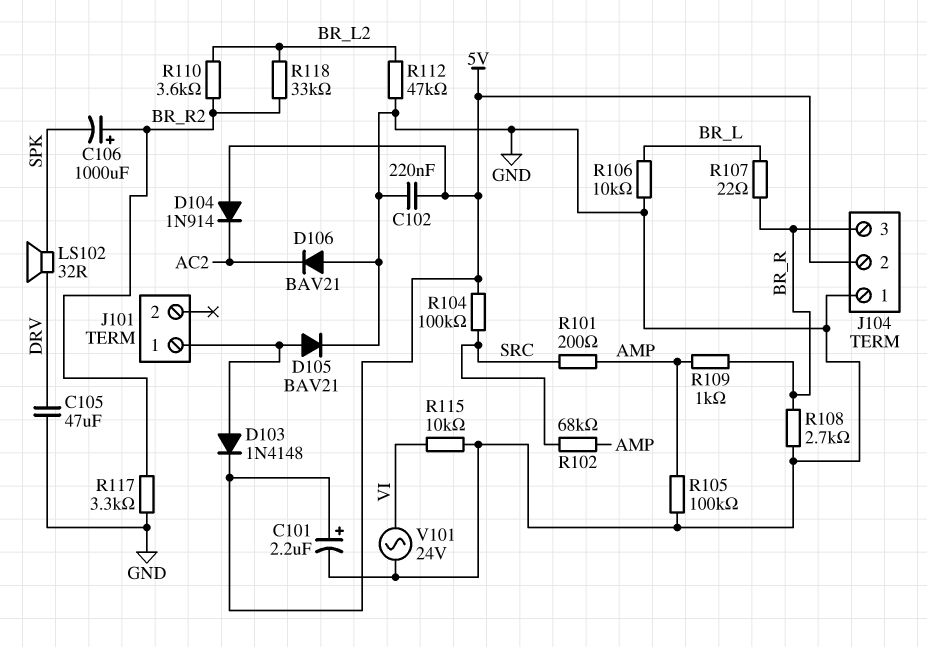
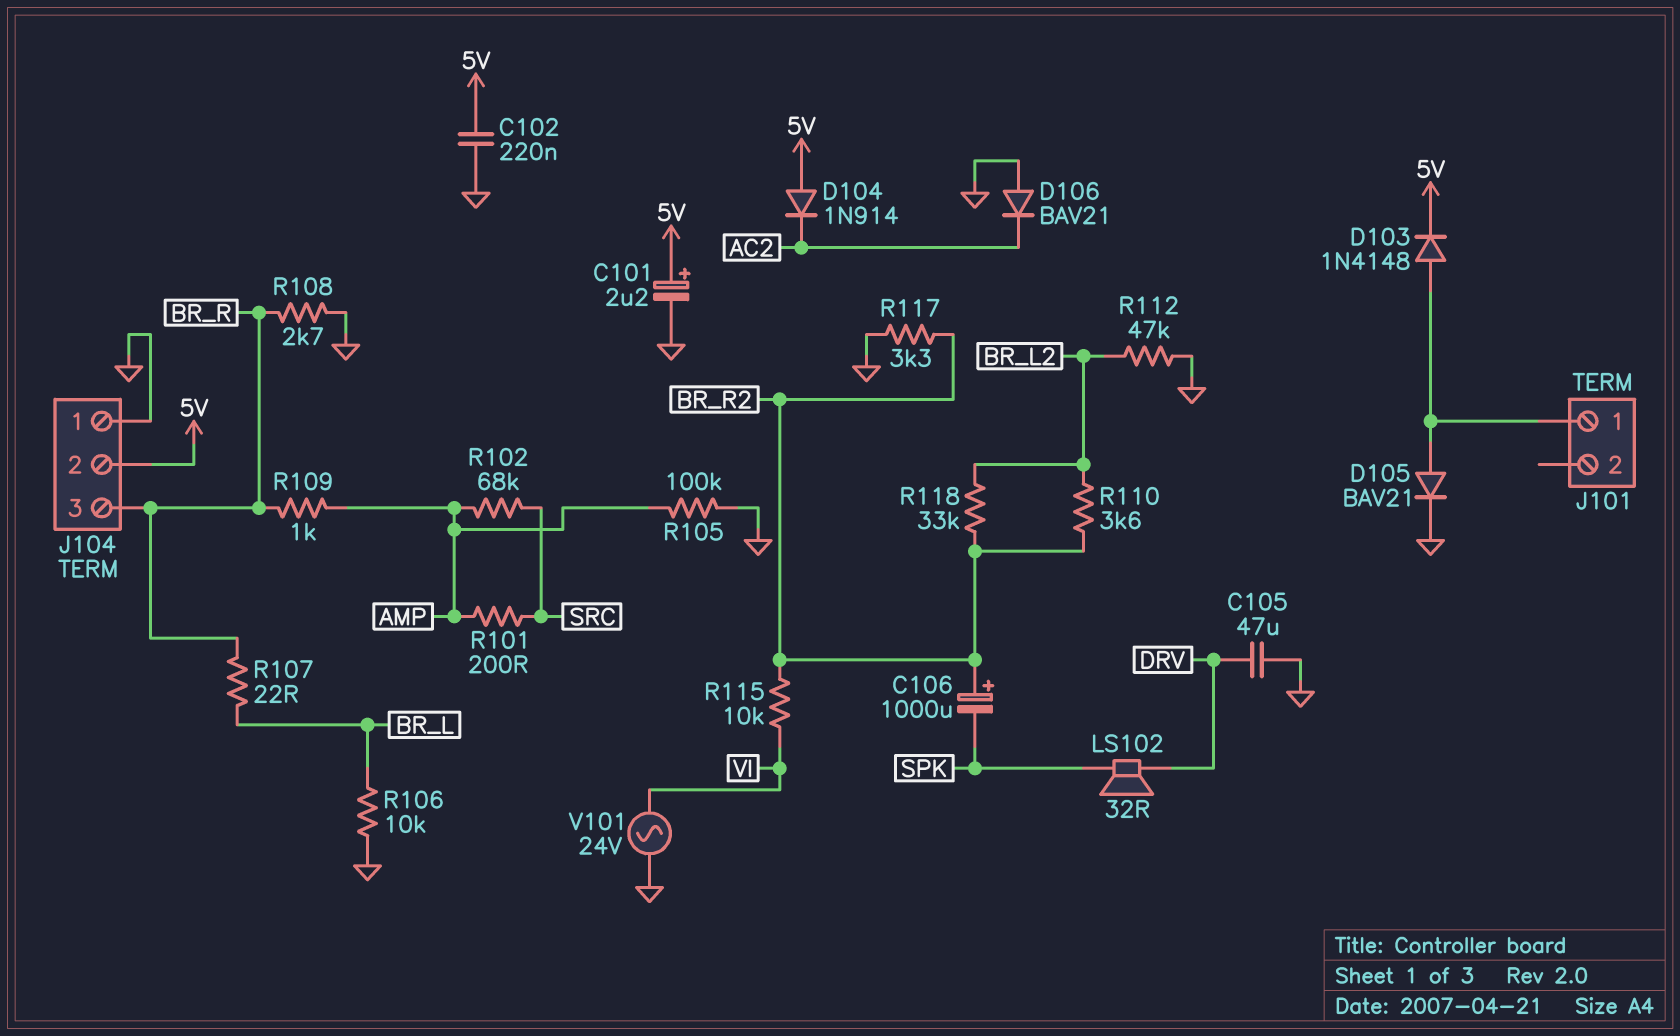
R104: 100k (5V, SRC) -> none
R115: 10k (GND, VI) -> 10k (BR_R2, VI)

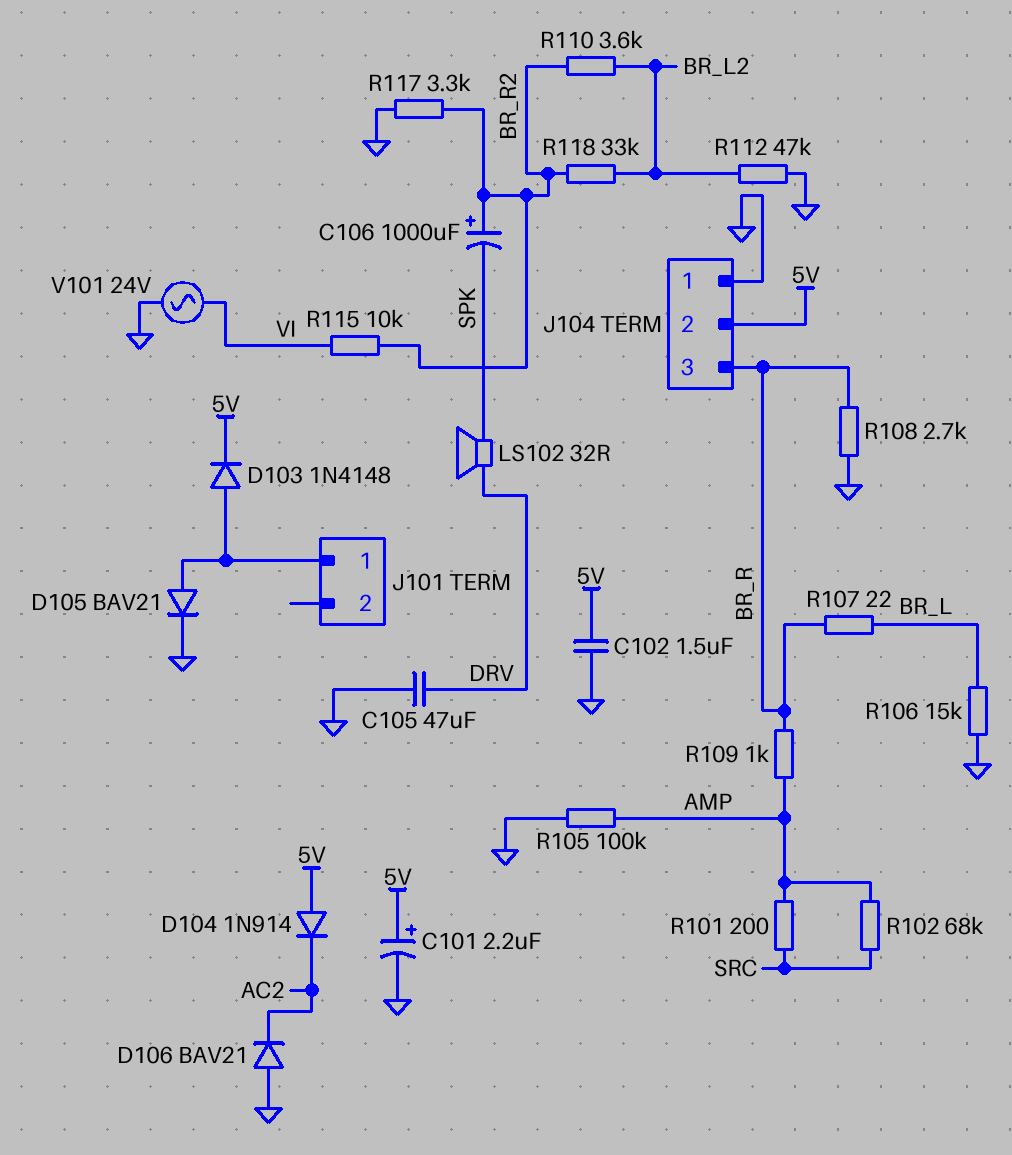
C102: 220nF (5V, GND) -> 1.5uF (5V, GND)
R106: 10k (BR_L, GND) -> 15k (BR_L, GND)

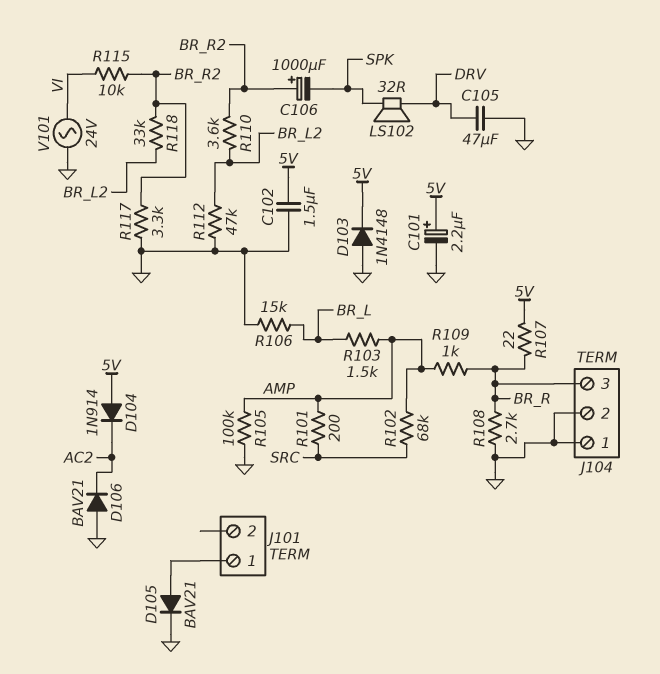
D103: diode 1N4148 (A J101/1, K 5V) -> diode 1N4148 (A GND, K 5V)
J104 pin 2: 5V -> GND
R103: none -> 1.5k (AMP, BR_L)
R107: 22 (BR_L, BR_R) -> 22 (5V, BR_R)

